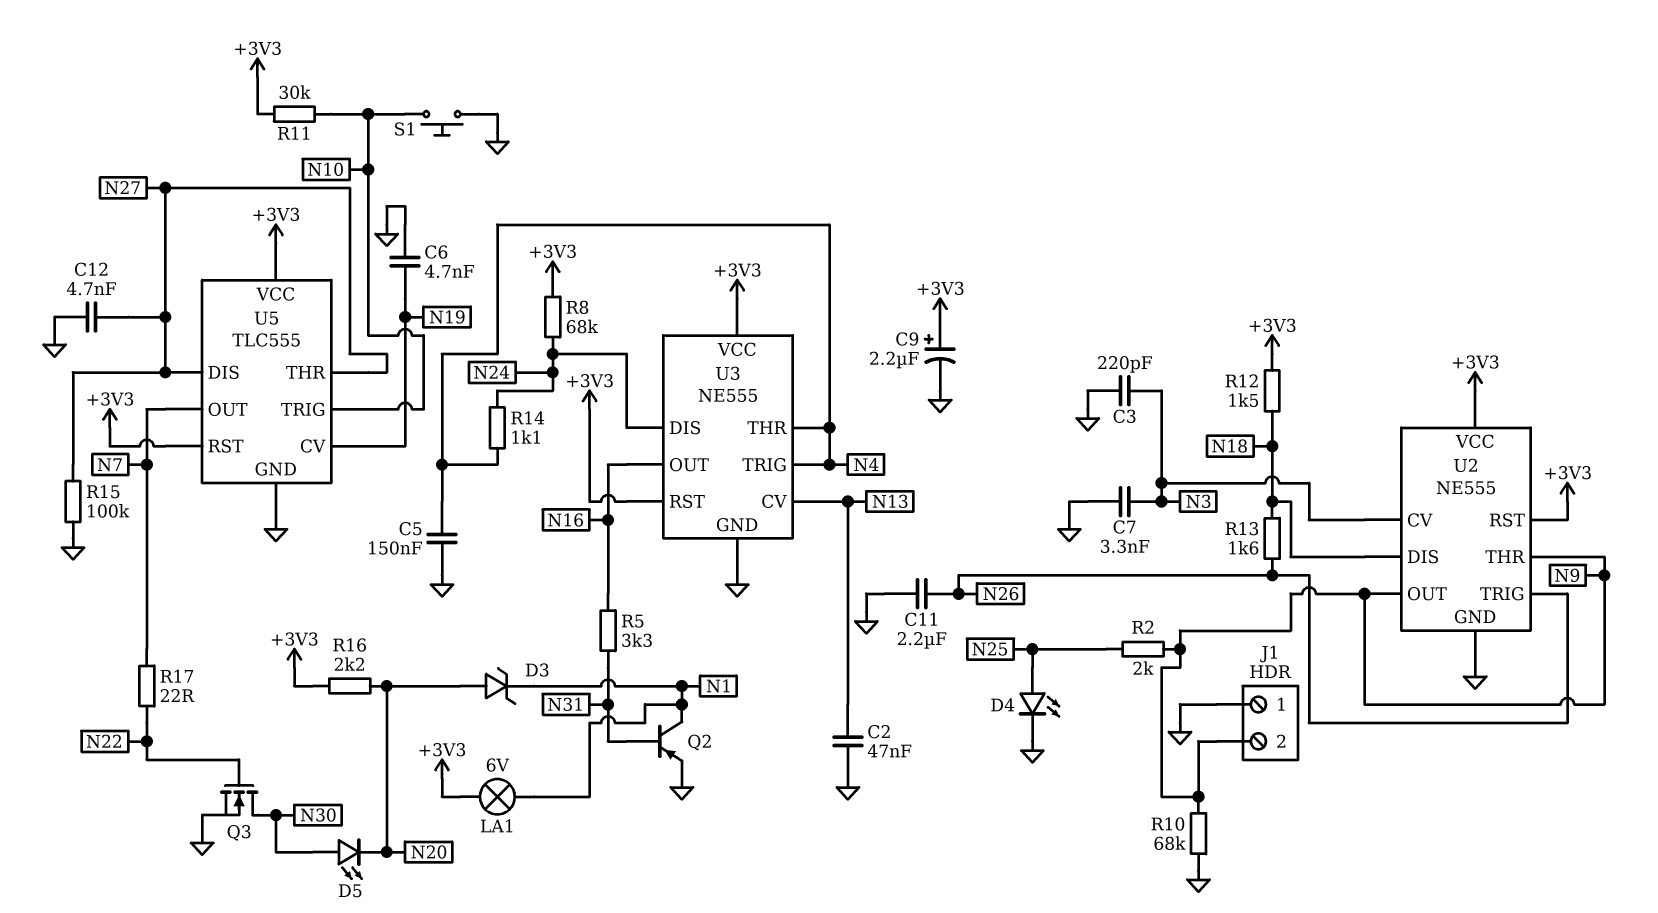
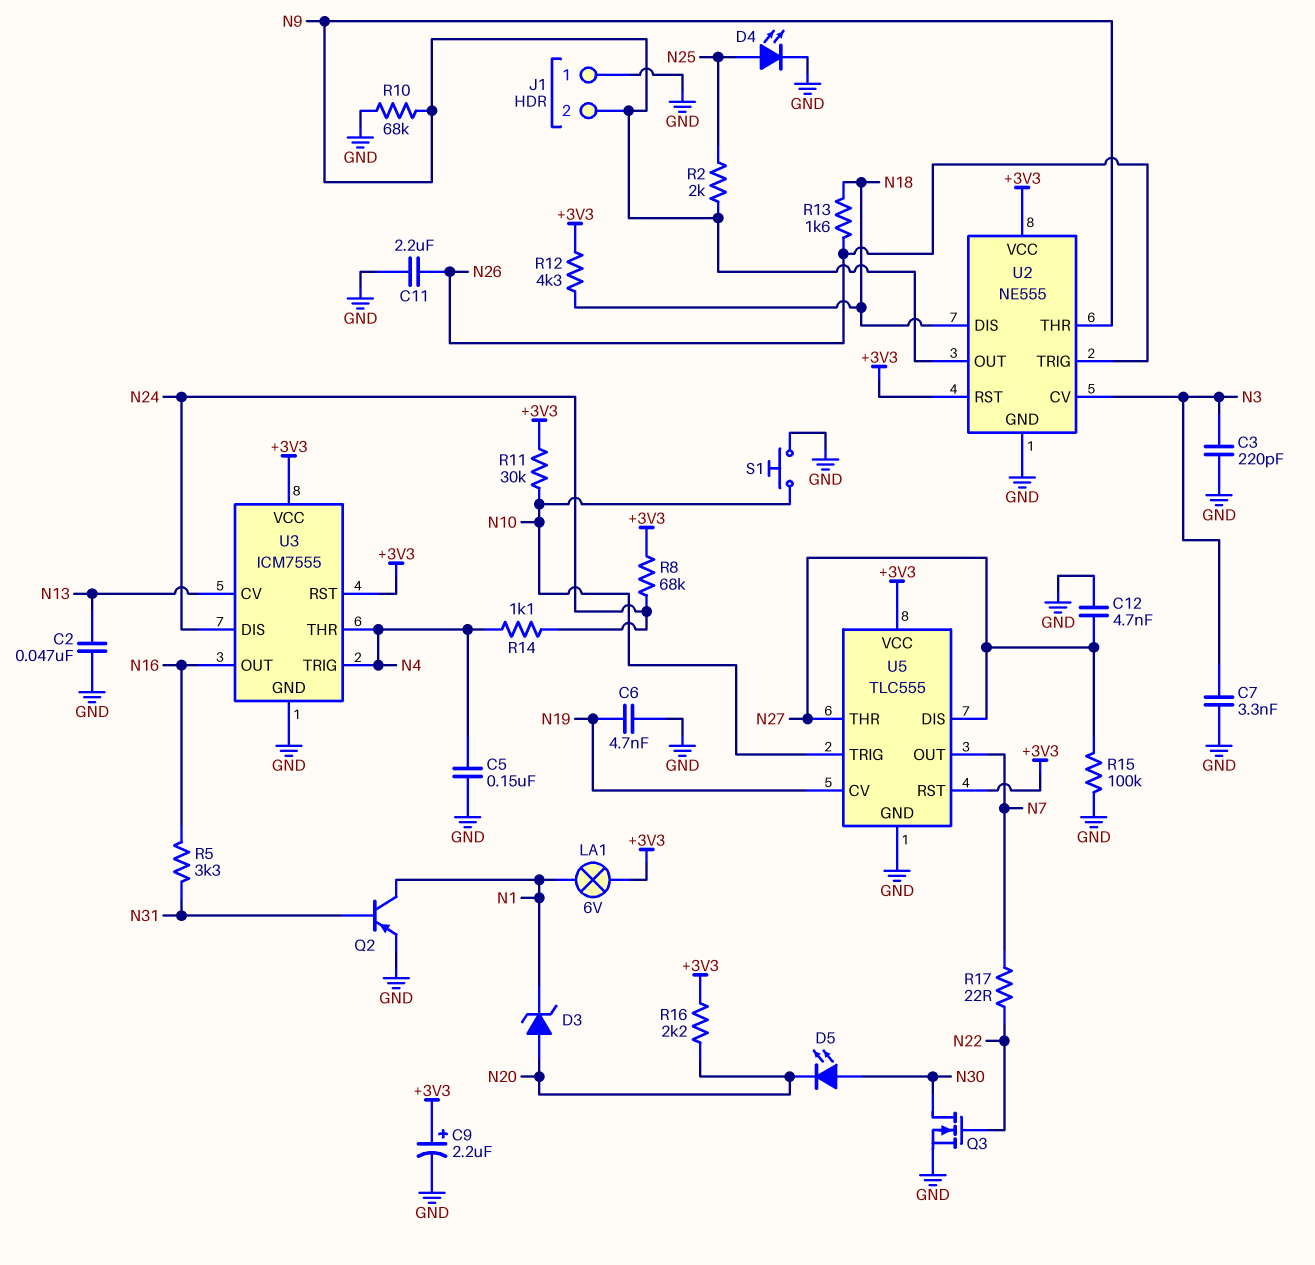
R12: 1.5k (+3V3, N18) -> 4.3k (+3V3, N18)
U3: NE555 -> ICM7555

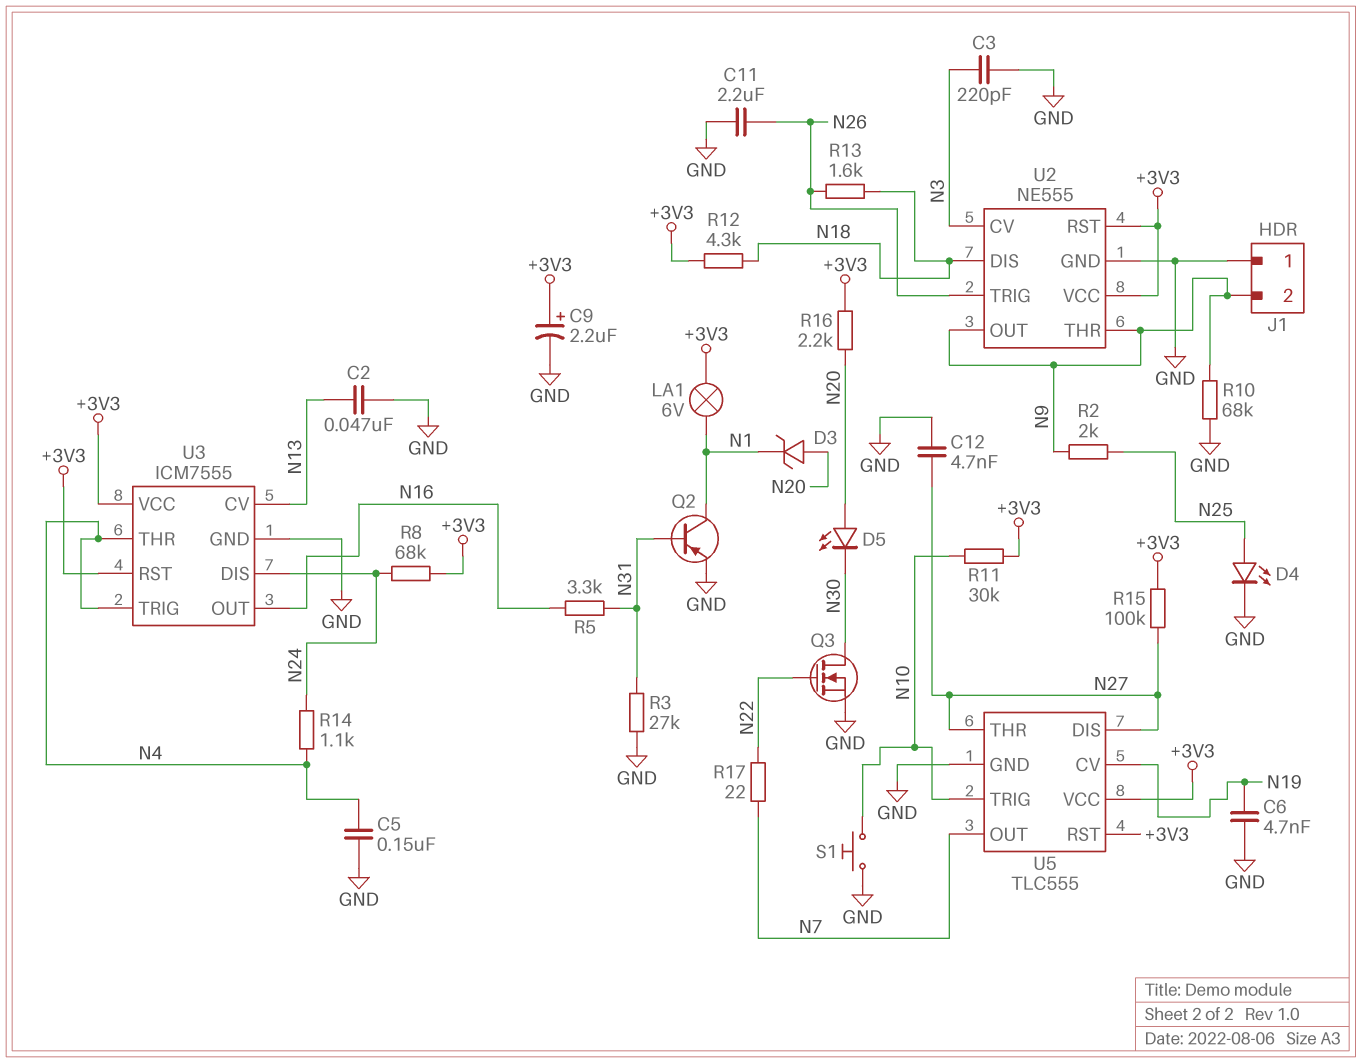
C7: 3.3nF (GND, N3) -> none
D5: LED (A N30, K N20) -> LED (A N20, K N30)
R3: none -> 27k (GND, N31)
R15: 100k (GND, N27) -> 100k (+3V3, N27)

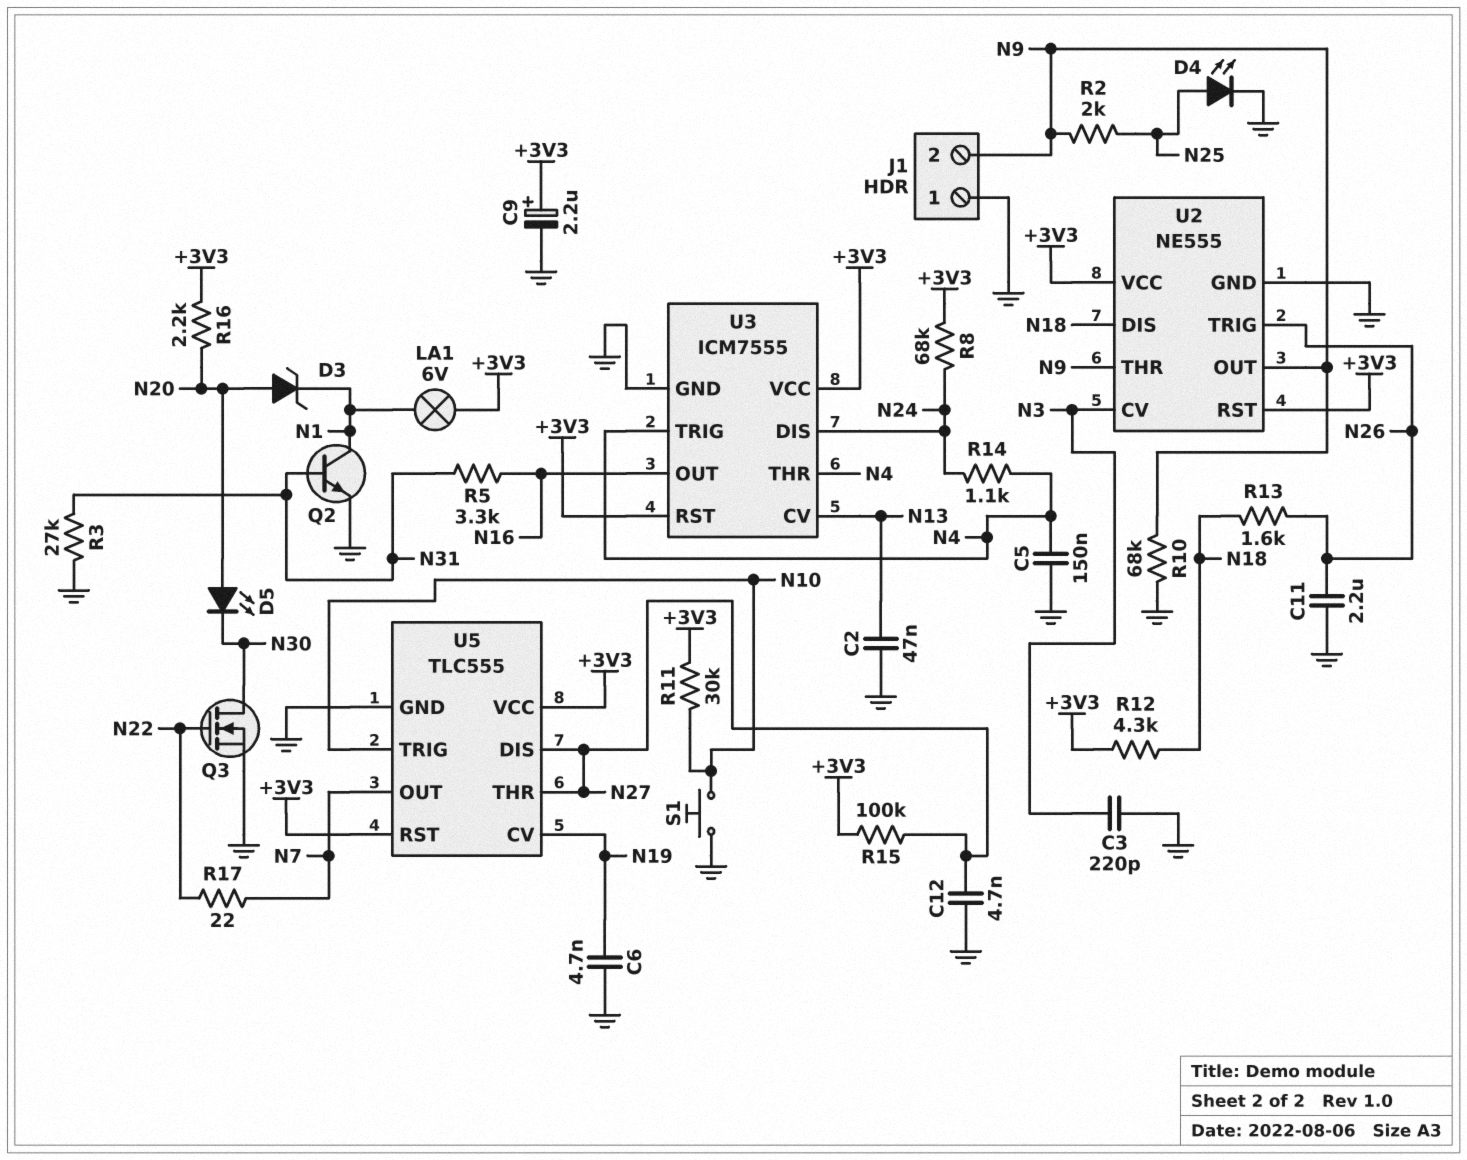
Q2: PNP (B N31, C N1, E GND) -> NPN (B N31, C N1, E GND)

